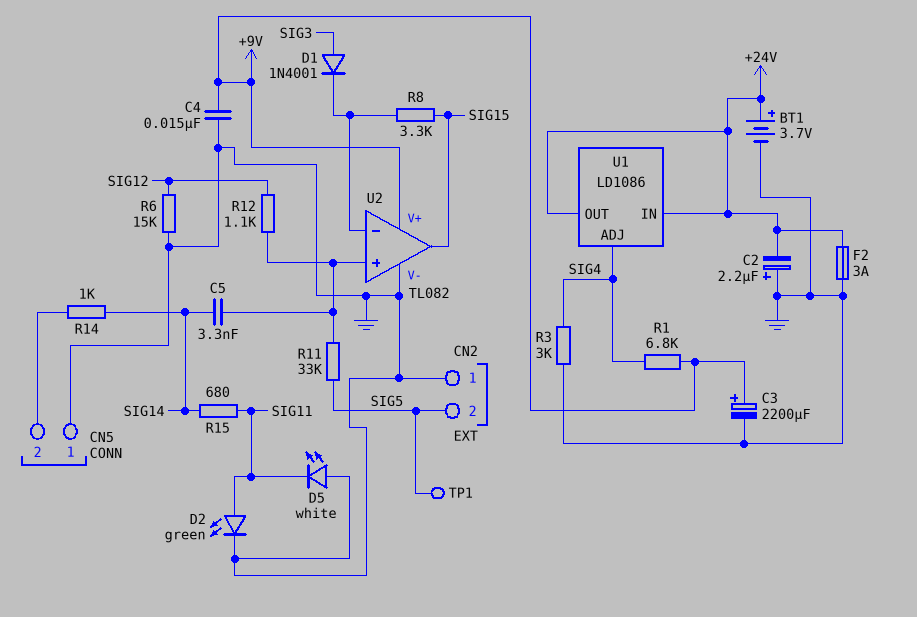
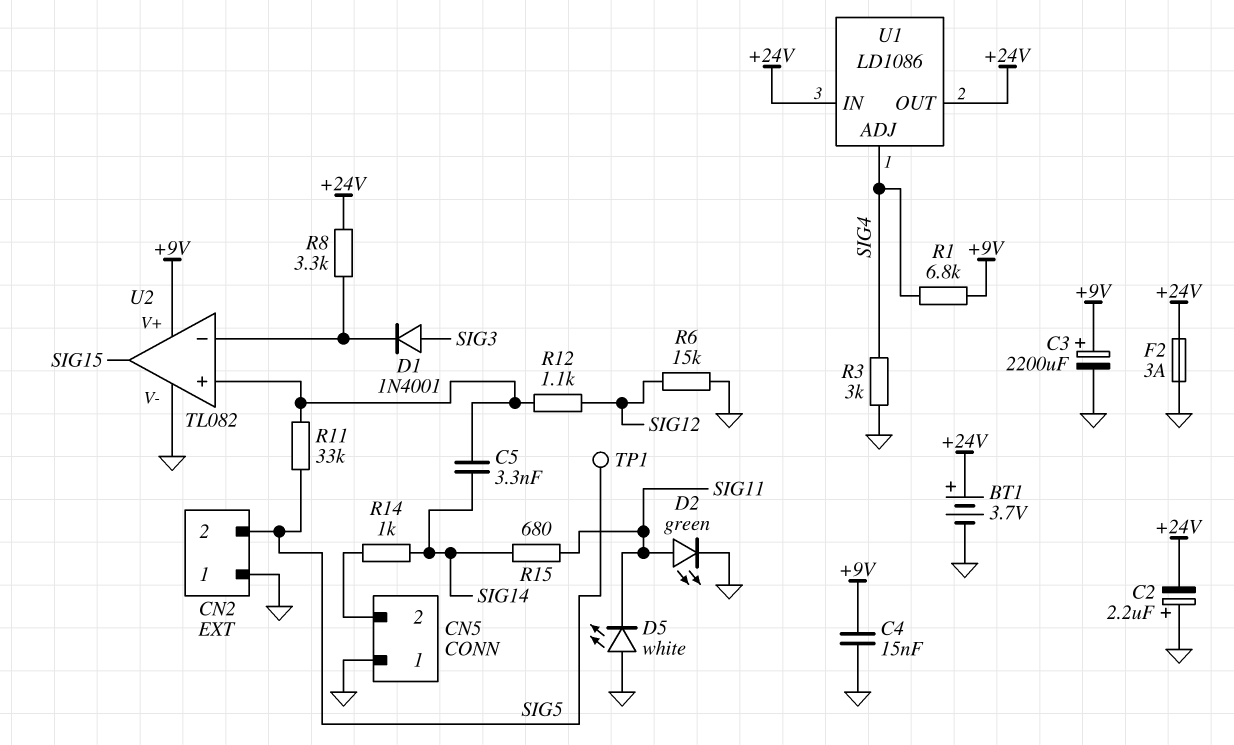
R8: 3.3k (SIG15, U2/in-) -> 3.3k (+24V, U2/in-)

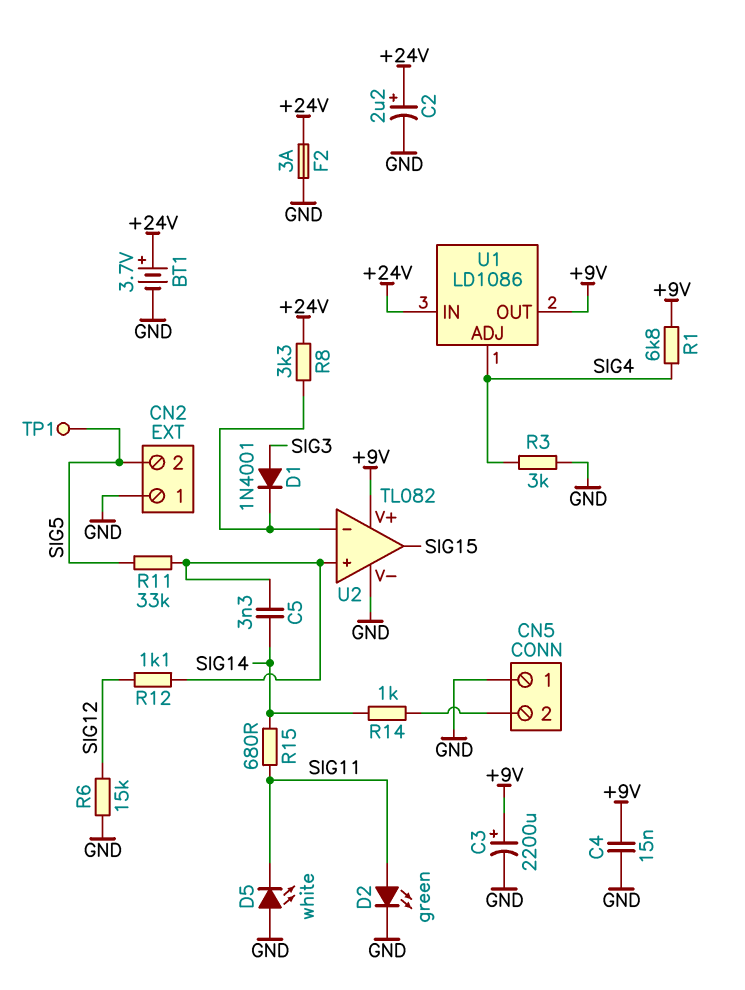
C2: 2.2uF (plus GND, minus +24V) -> 2.2uF (plus +24V, minus GND)
U1 pin OUT: +24V -> +9V

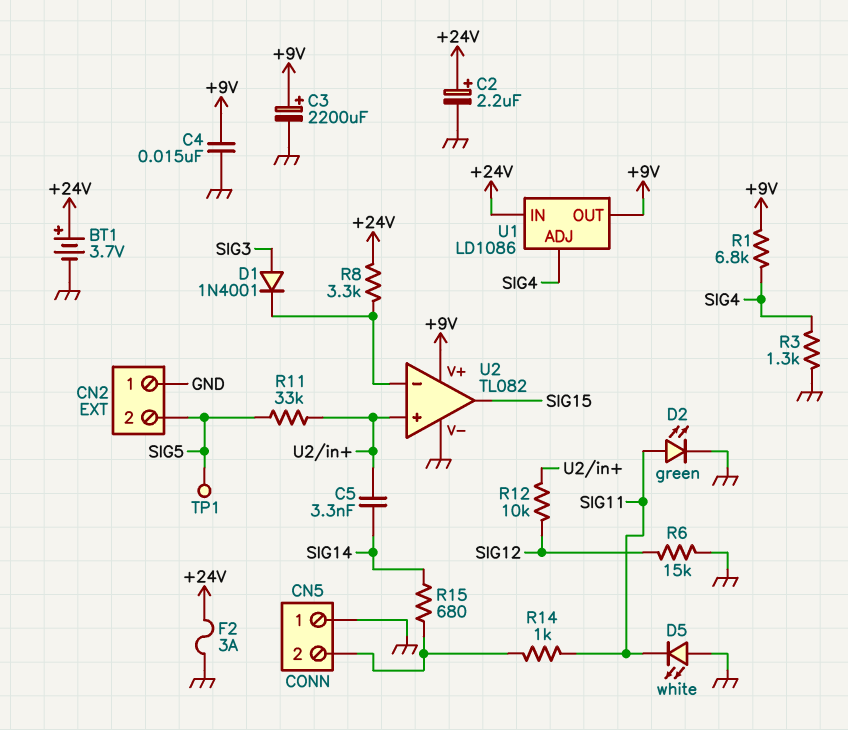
R3: 3k (GND, SIG4) -> 1.3k (GND, SIG4)
R12: 1.1k (SIG12, U2/in+) -> 10k (SIG12, U2/in+)
R14: 1k (CN5/2, SIG14) -> 1k (CN5/2, SIG11)
R15: 680 (SIG11, SIG14) -> 680 (CN5/2, SIG14)

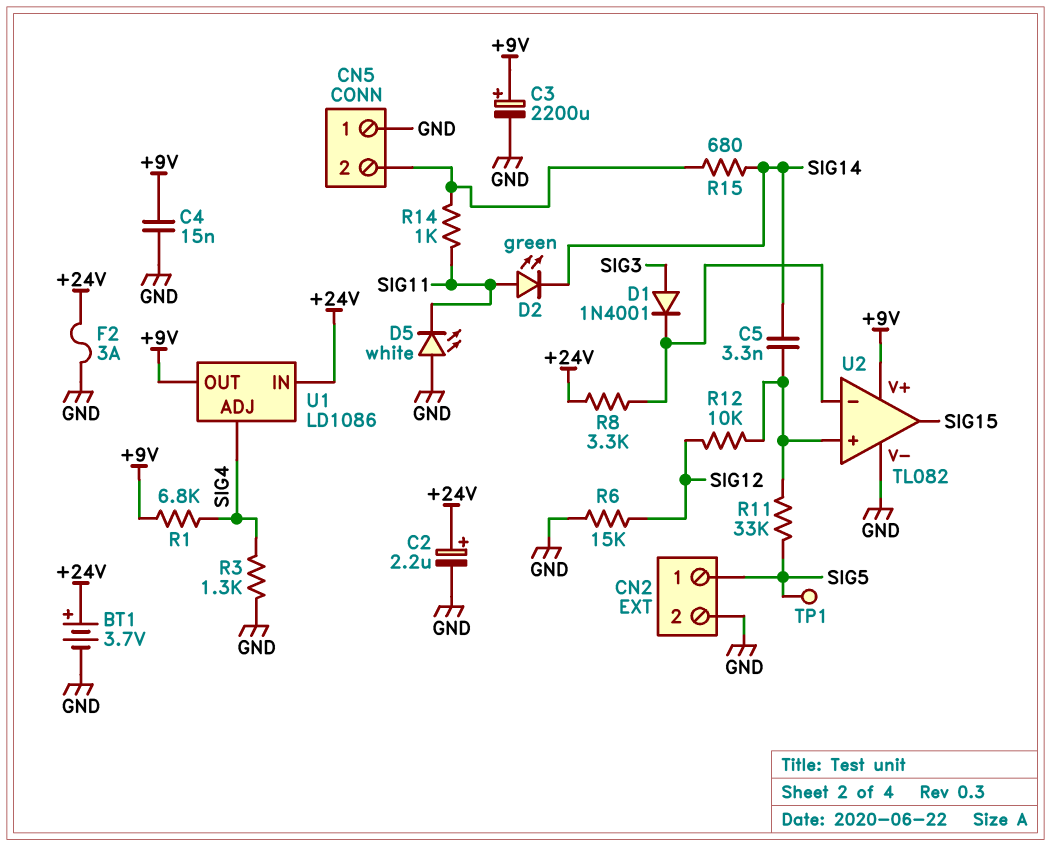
CN2 pin 1: GND -> SIG5
CN2 pin 2: SIG5 -> GND
D2: LED green (A SIG11, K GND) -> LED green (A SIG11, K SIG14)

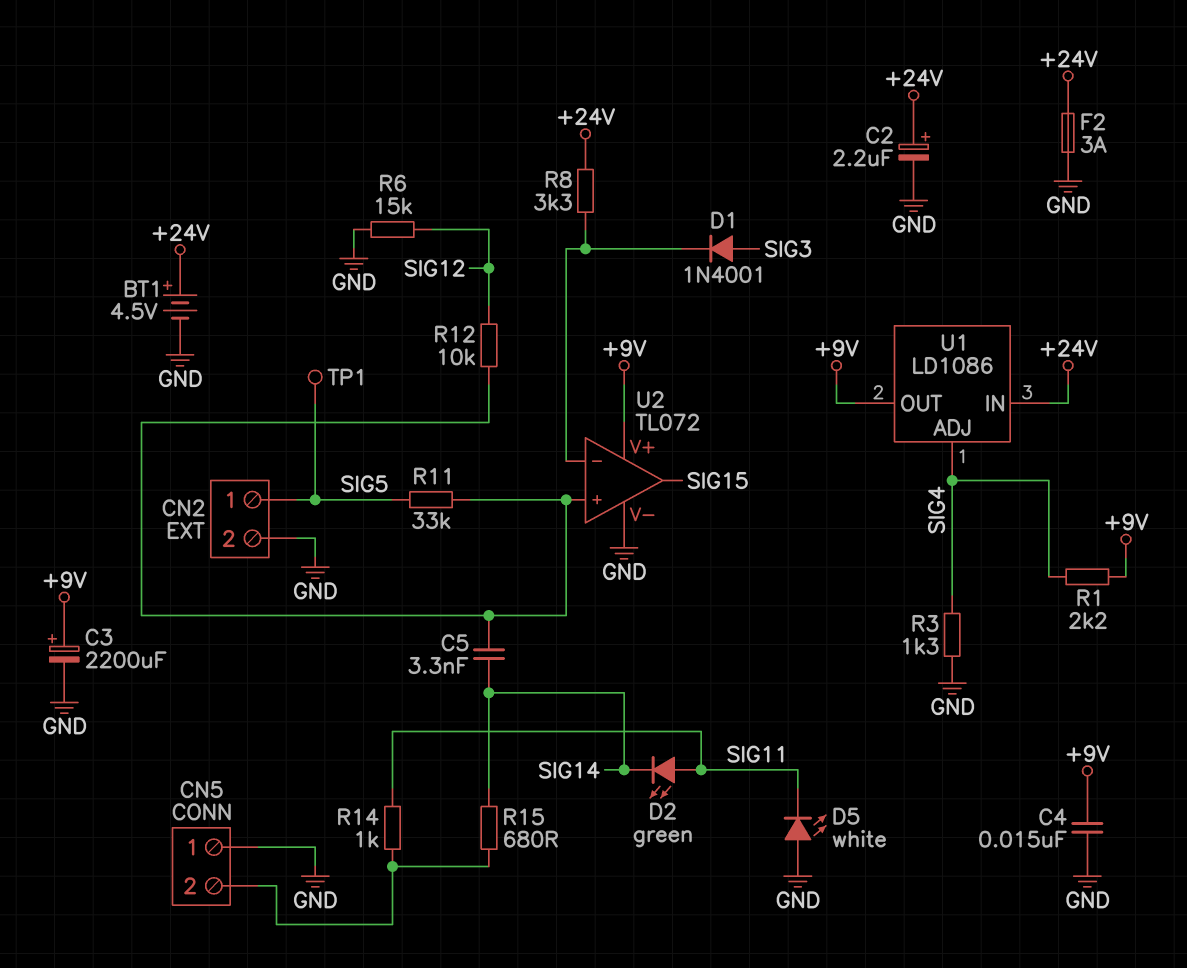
BT1: 3.7V (plus +24V, minus GND) -> 4.5V (plus +24V, minus GND)
R1: 6.8k (+9V, SIG4) -> 2.2k (+9V, SIG4)
U2: TL082 -> TL072

